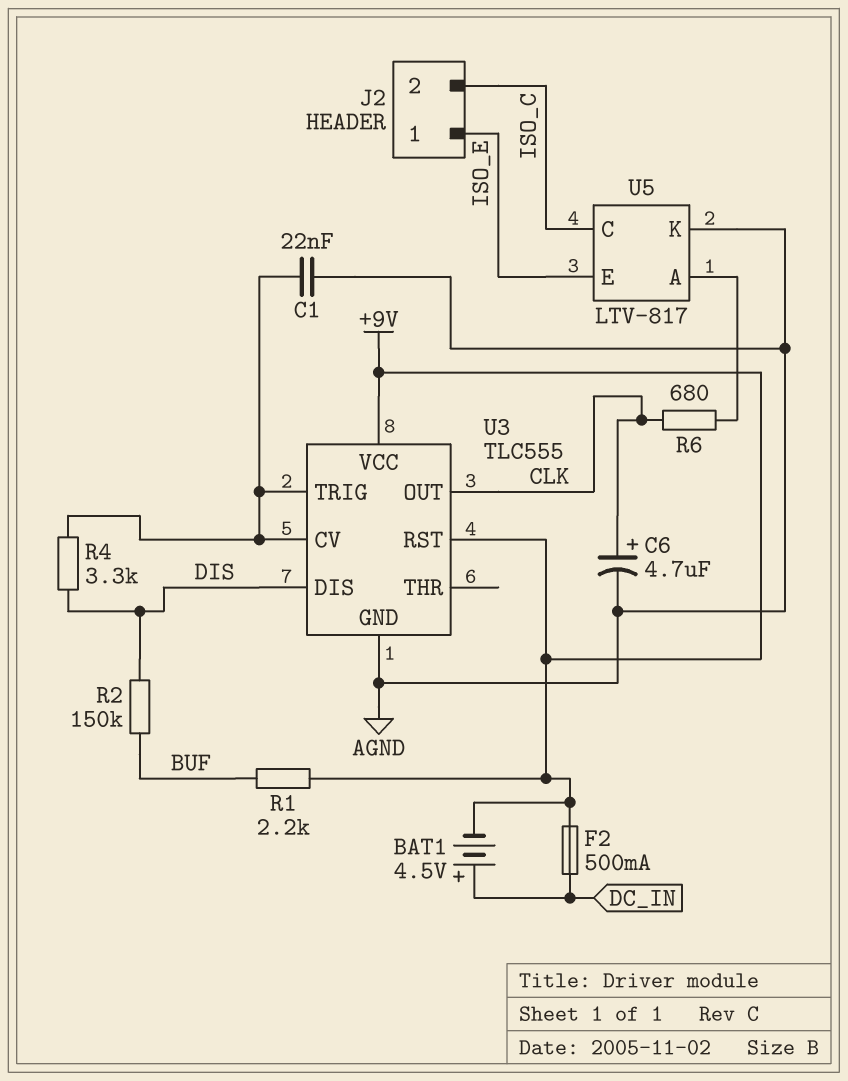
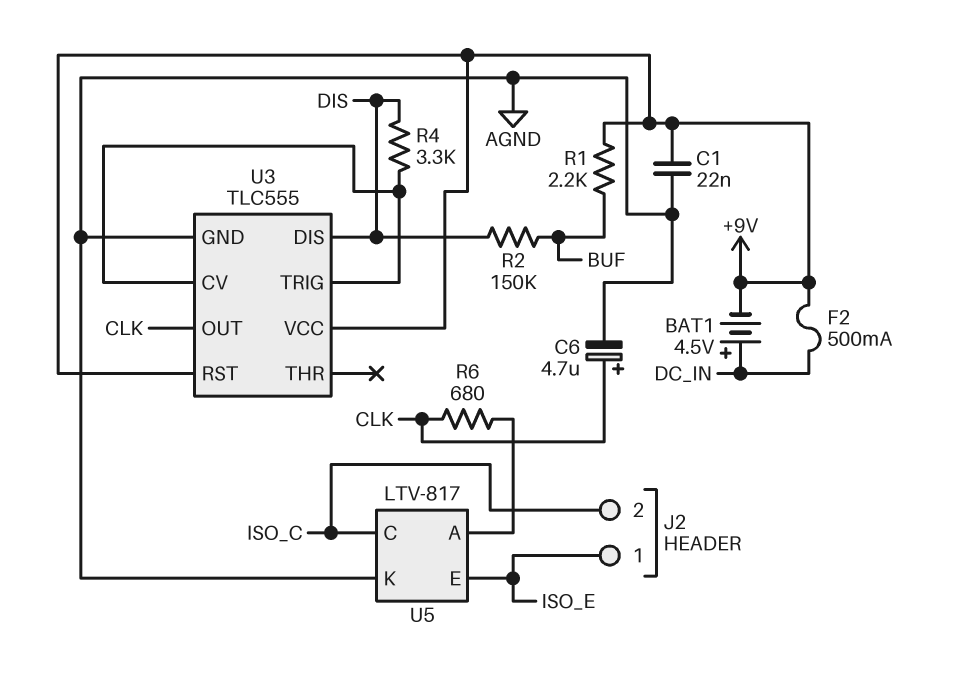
C1: 22nF (AGND, U3/CV) -> 22nF (+9V, AGND)

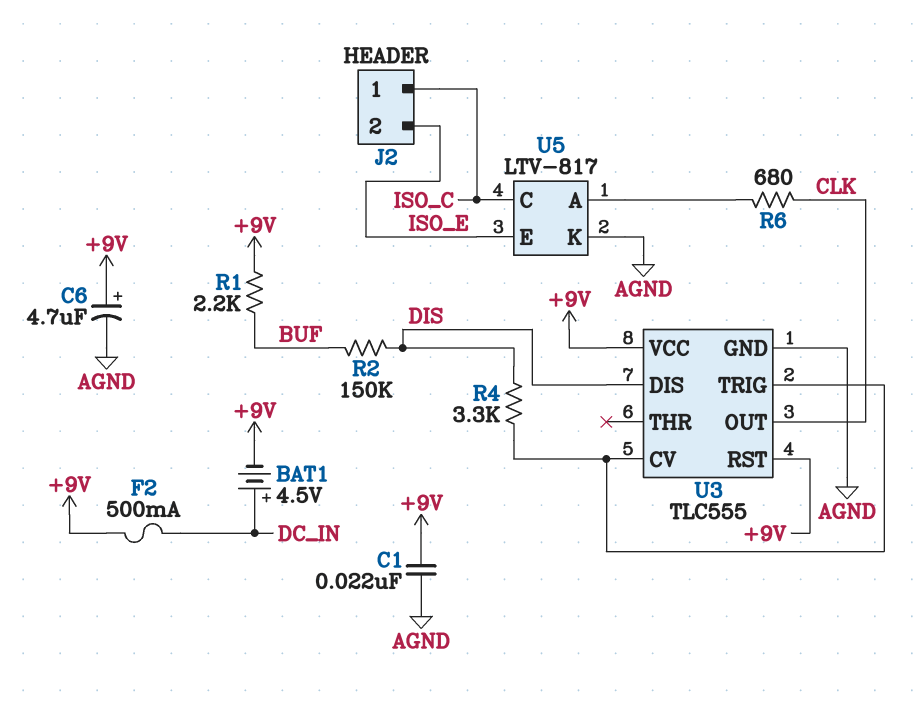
C6: 4.7uF (plus CLK, minus AGND) -> 4.7uF (plus +9V, minus AGND)
J2 pin 1: ISO_E -> ISO_C
J2 pin 2: ISO_C -> ISO_E

